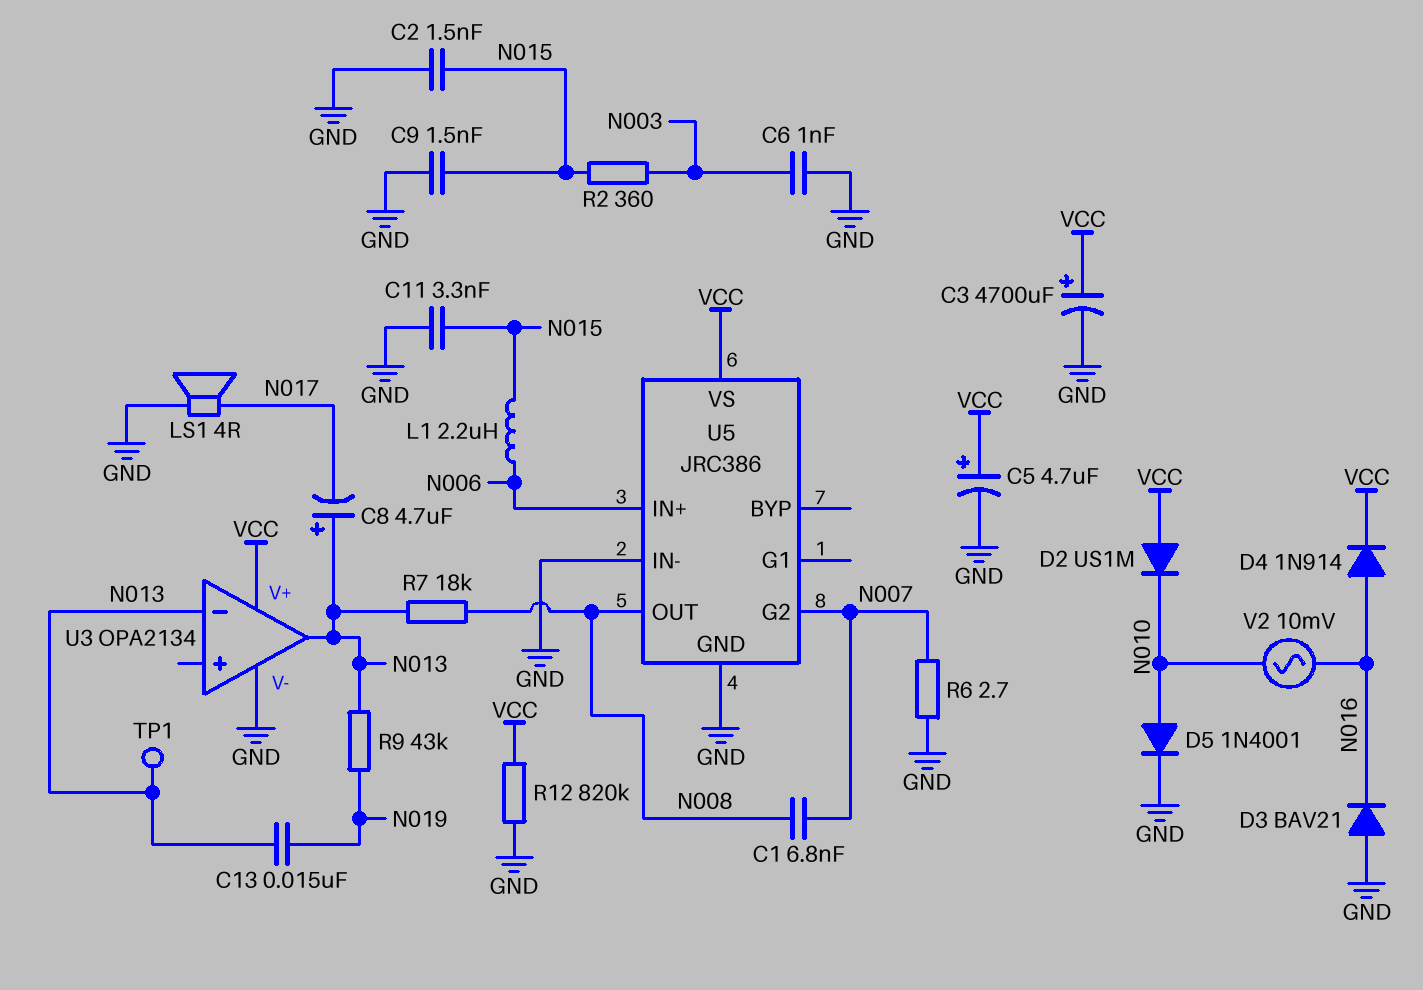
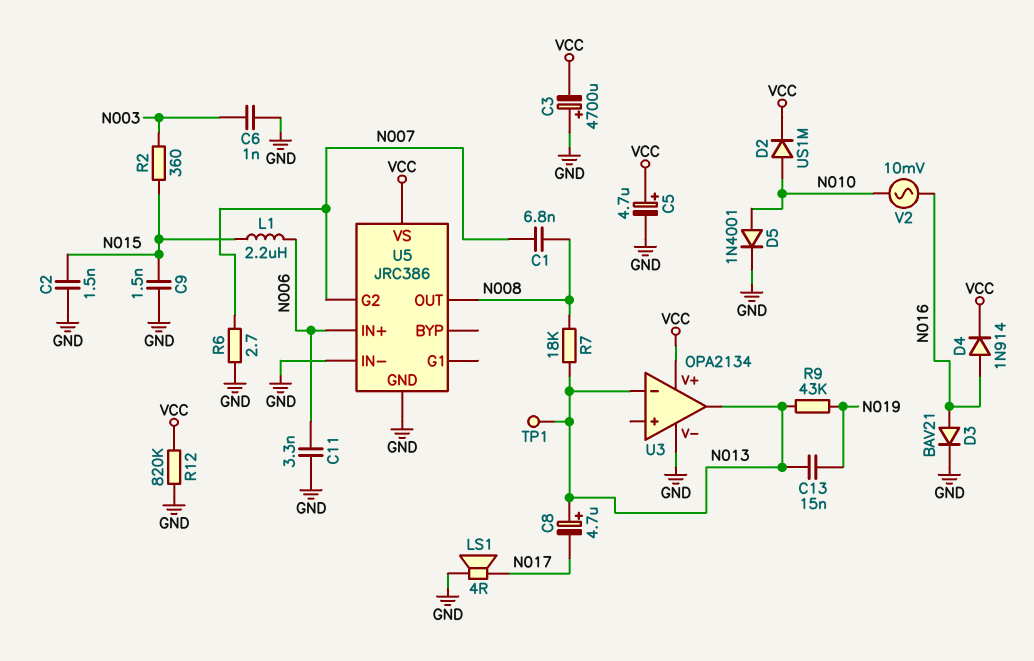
C3: 4700uF (plus VCC, minus GND) -> 4700uF (plus GND, minus VCC)
C11: 3.3nF (GND, N015) -> 3.3nF (GND, N006)
D2: diode US1M (A VCC, K N010) -> diode US1M (A N010, K VCC)
D3: diode BAV21 (A GND, K N016) -> diode BAV21 (A N016, K GND)

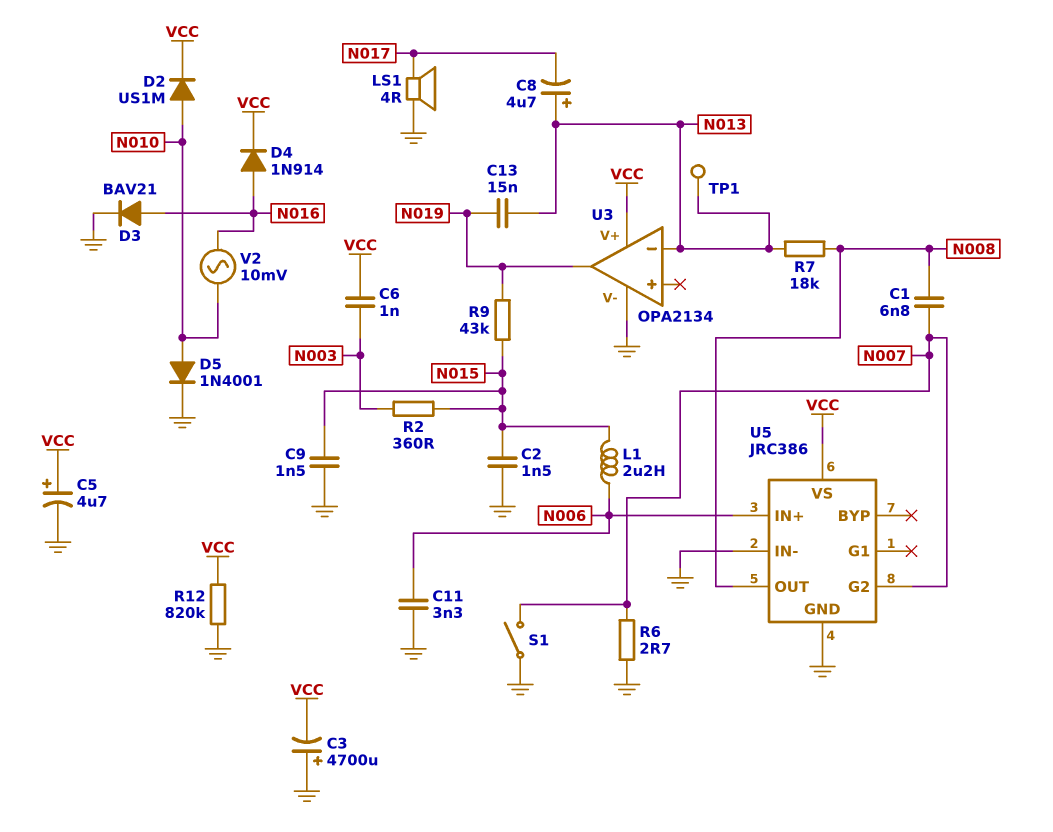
C6: 1nF (GND, N003) -> 1nF (N003, VCC)
R9: 43k (N013, N019) -> 43k (N015, N019)
S1: none -> switch (GND, N007)
U3 pin out: N013 -> N019

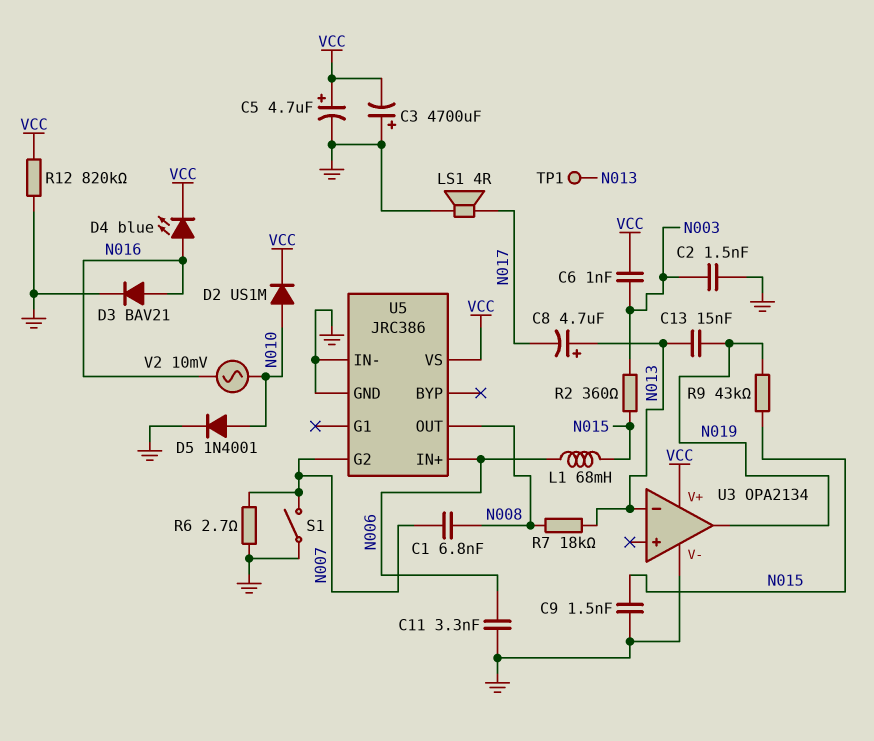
C2: 1.5nF (GND, N015) -> 1.5nF (GND, N003)
D4: diode 1N914 (A N016, K VCC) -> LED blue (A N016, K VCC)
L1: 2.2uH (N006, N015) -> 68mH (N006, N015)

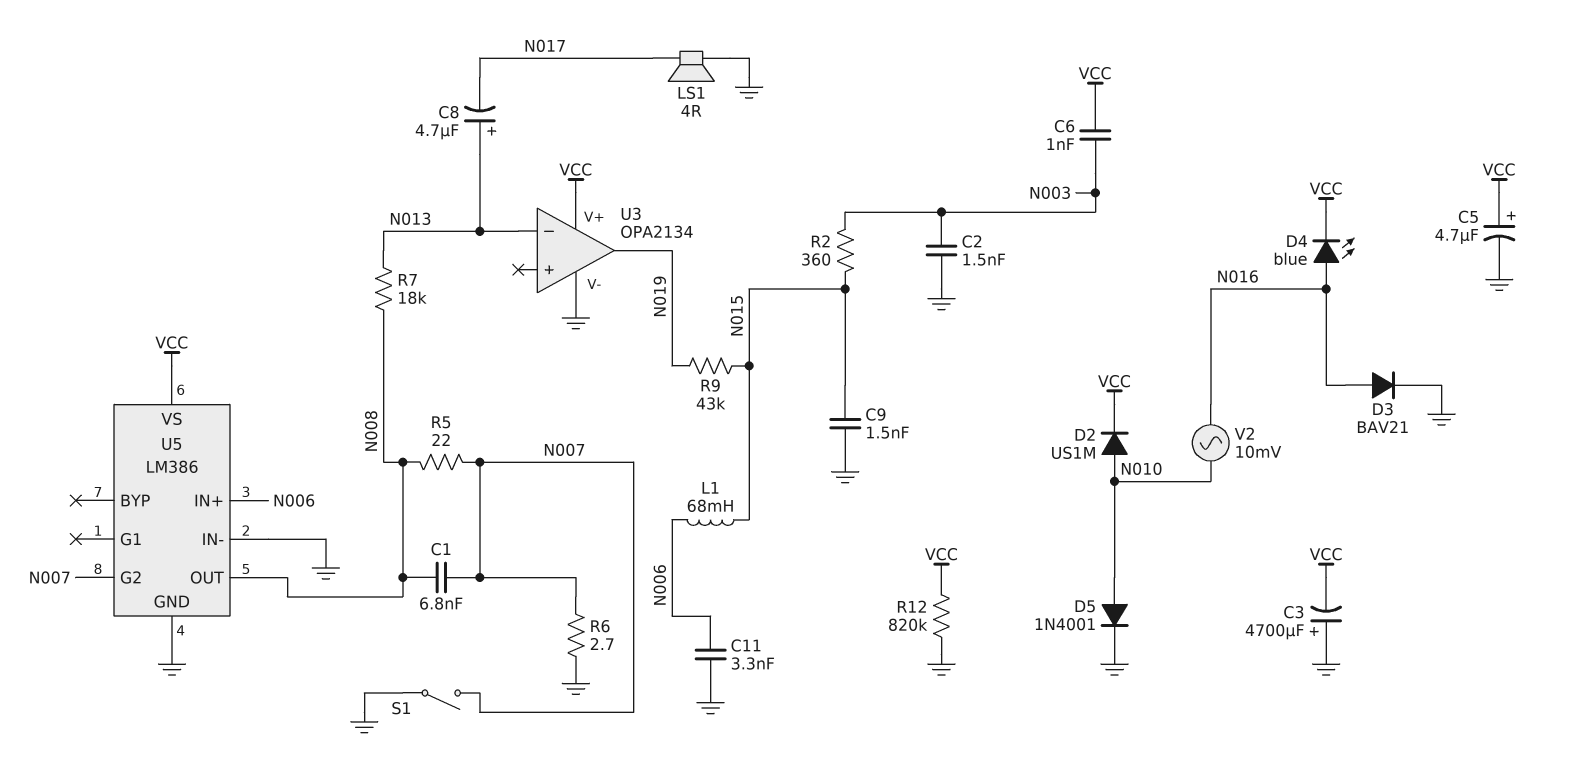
C13: 15nF (N013, N019) -> none
R5: none -> 22 (N007, N008)
TP1: test point (N013) -> none
U5: JRC386 -> LM386

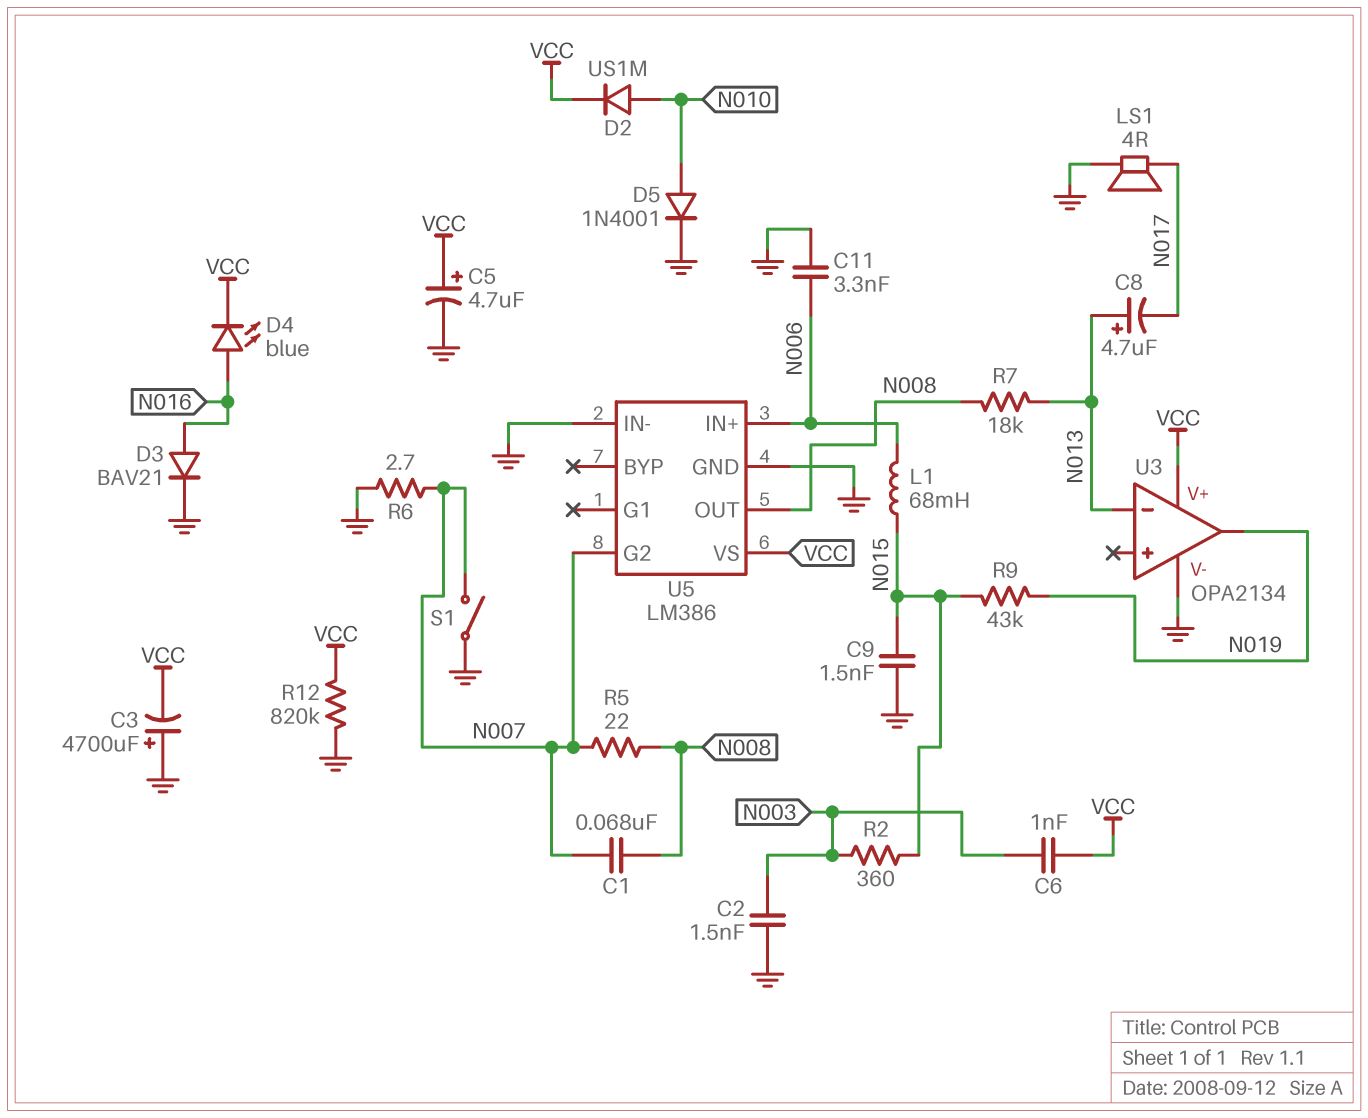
C1: 6.8nF (N007, N008) -> 68nF (N007, N008)
V2: AC 10mV (N010, N016) -> none

